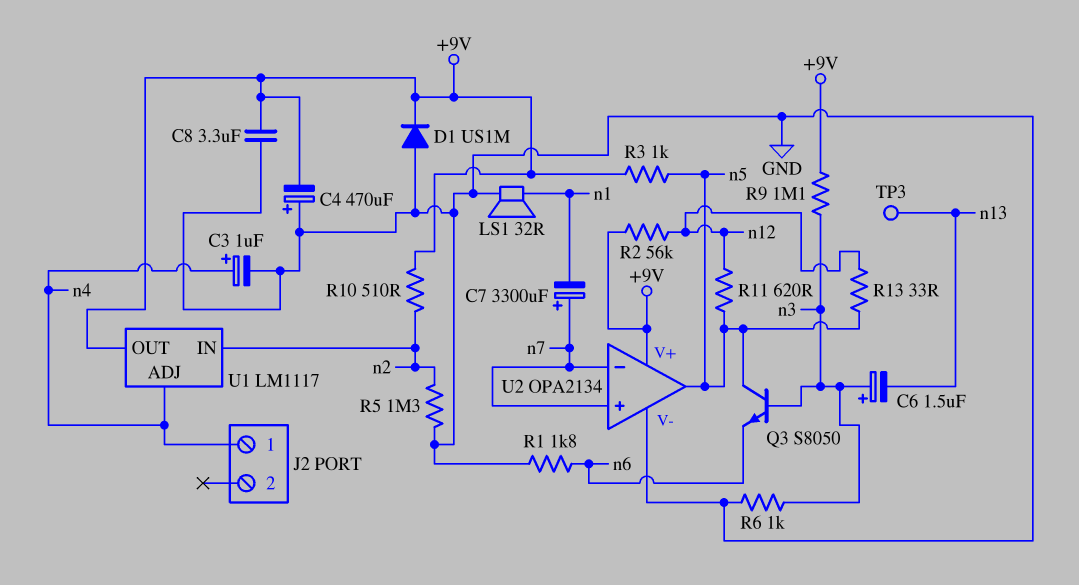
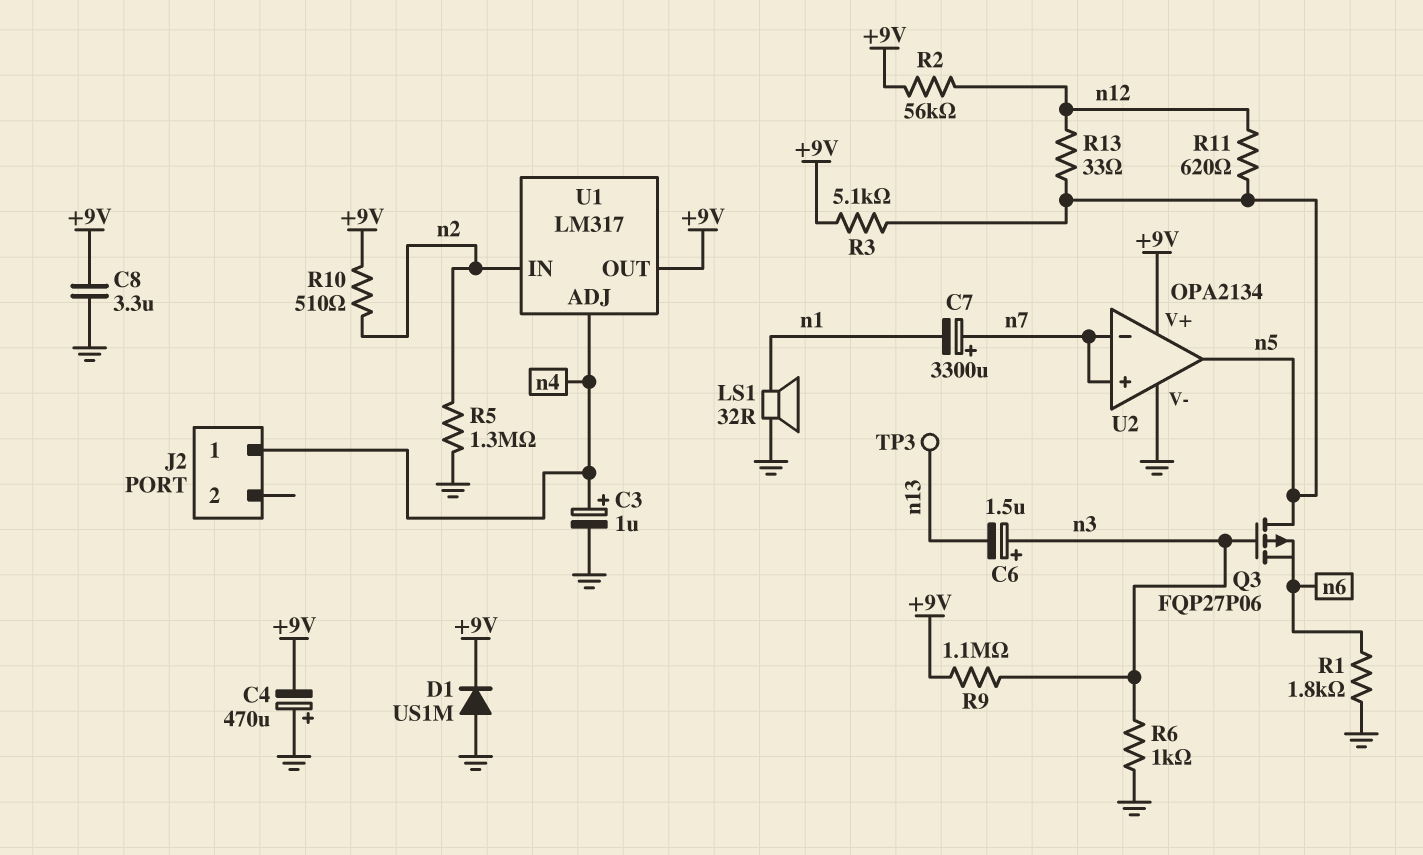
Q3: NPN S8050 (B n3, C n5, E n6) -> PMOS FQP27P06 (G n3, D n5, S n6)
R3: 1k (+9V, n5) -> 5.1k (+9V, n5)
U1: LM1117 -> LM317

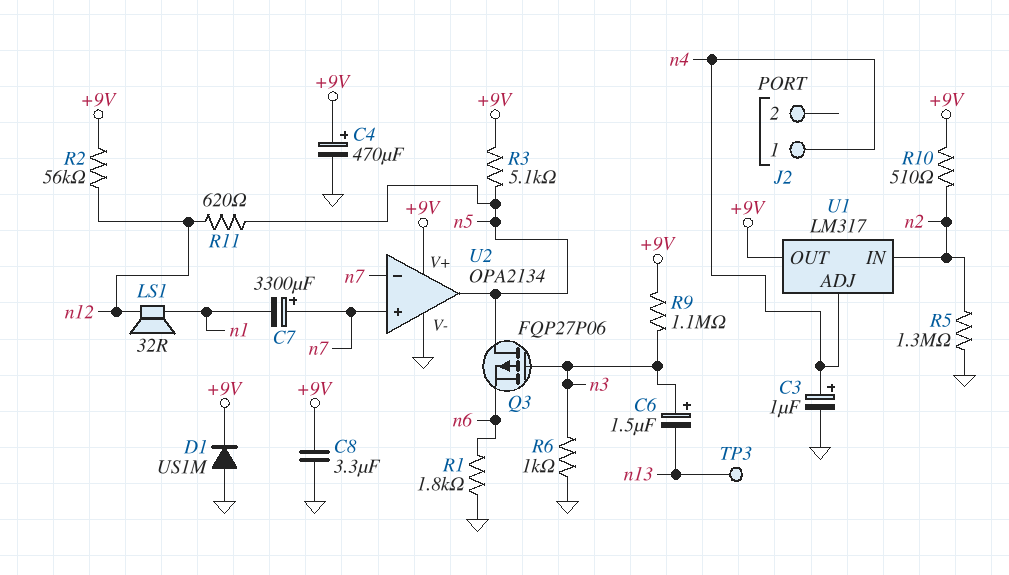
C4: 470uF (plus GND, minus +9V) -> 470uF (plus +9V, minus GND)
LS1: speaker 32R (GND, n1) -> speaker 32R (n1, n12)
R13: 33 (n5, n12) -> none

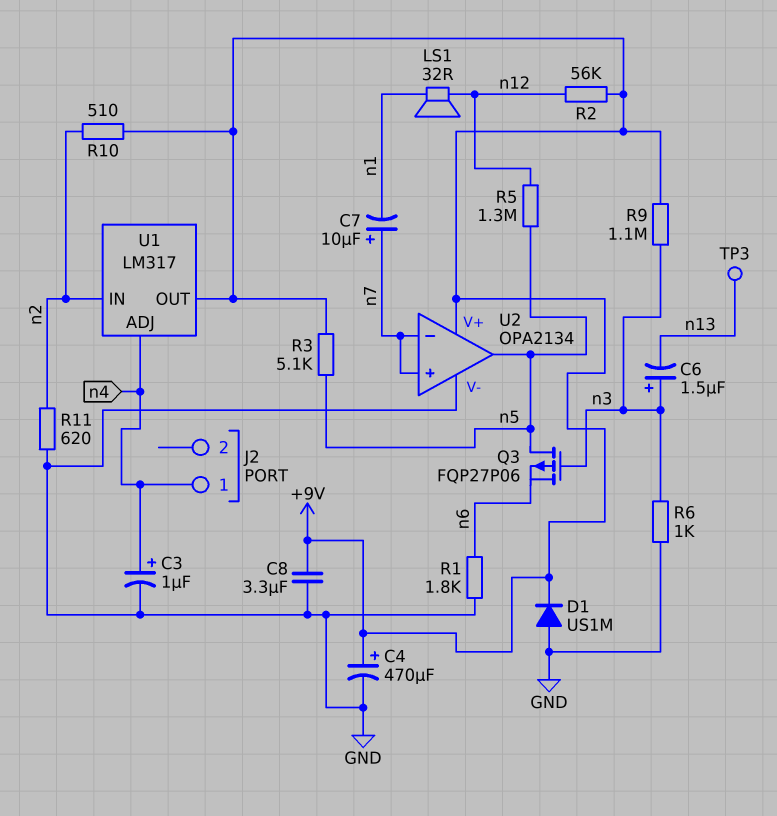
C7: 3300uF (plus n7, minus n1) -> 10uF (plus n7, minus n1)
R5: 1.3M (GND, n2) -> 1.3M (n5, n12)
R11: 620 (n5, n12) -> 620 (GND, n2)

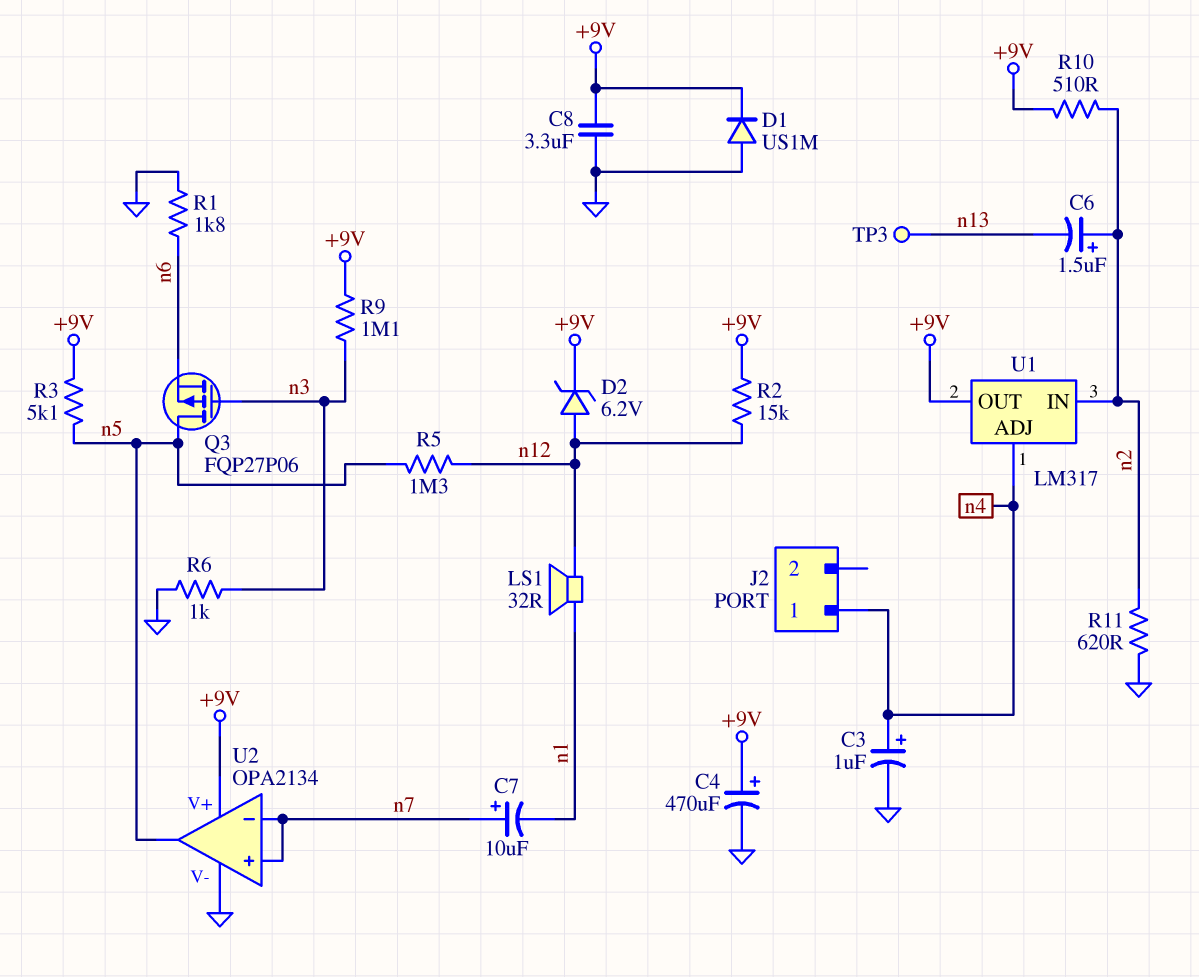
C6: 1.5uF (plus n3, minus n13) -> 1.5uF (plus n2, minus n13)
D2: none -> zener 6.2V (A n12, K +9V)
R2: 56k (+9V, n12) -> 15k (+9V, n12)

